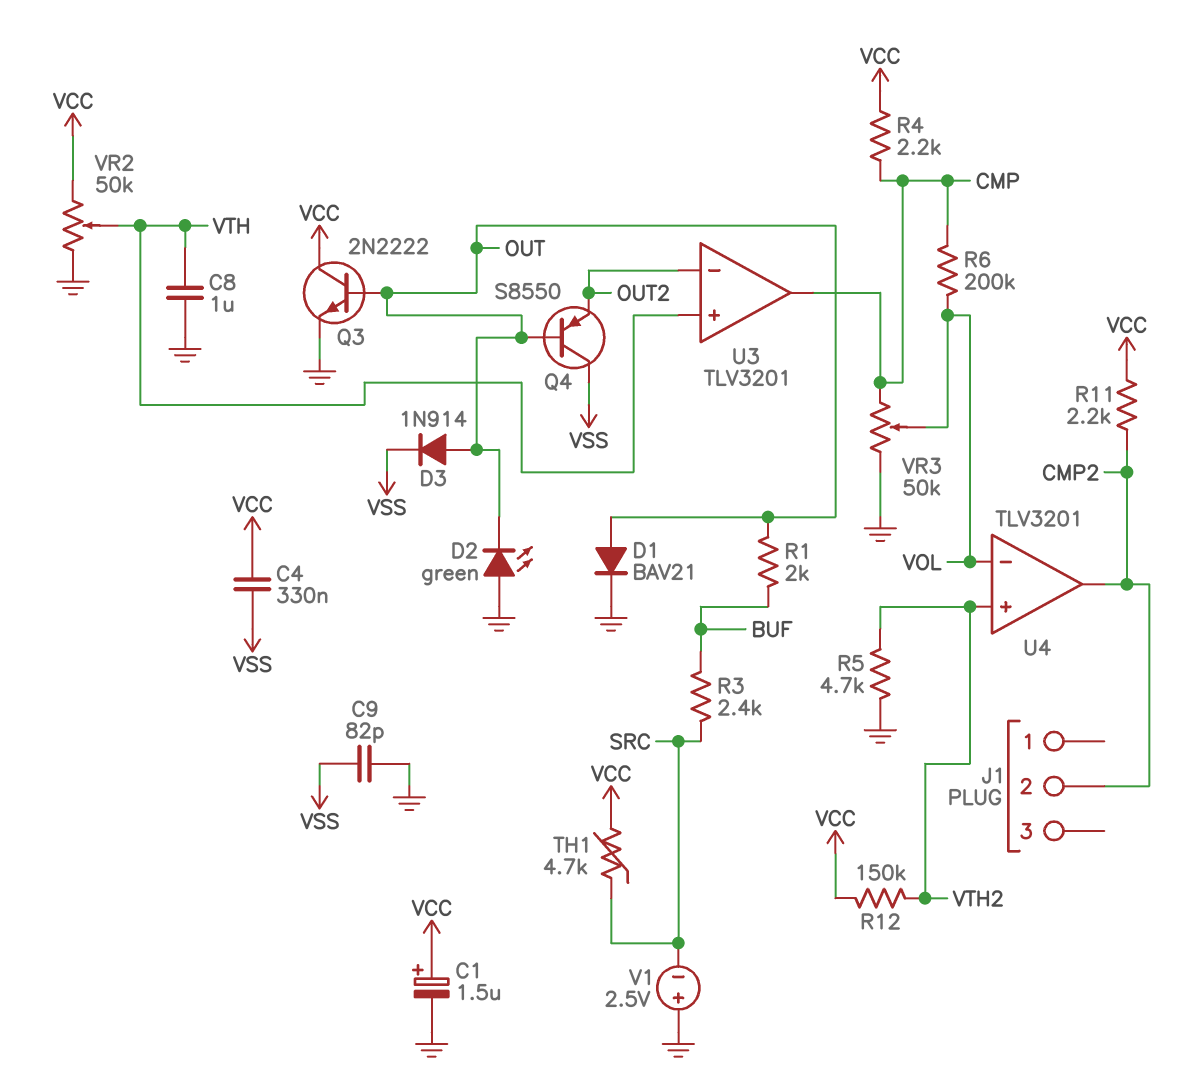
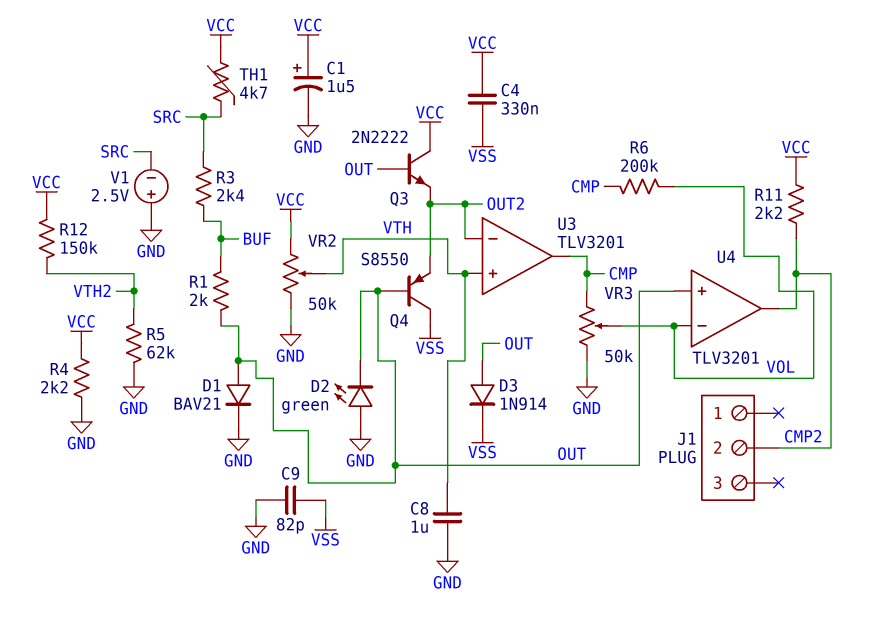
Q3: NPN 2N2222 (B OUT, C VCC, E GND) -> NPN 2N2222 (B OUT, C VCC, E OUT2)
R4: 2.2k (CMP, VCC) -> 2.2k (GND, VCC)
R5: 4.7k (GND, VTH2) -> 62k (GND, VTH2)
U4 pin in+: VTH2 -> OUT

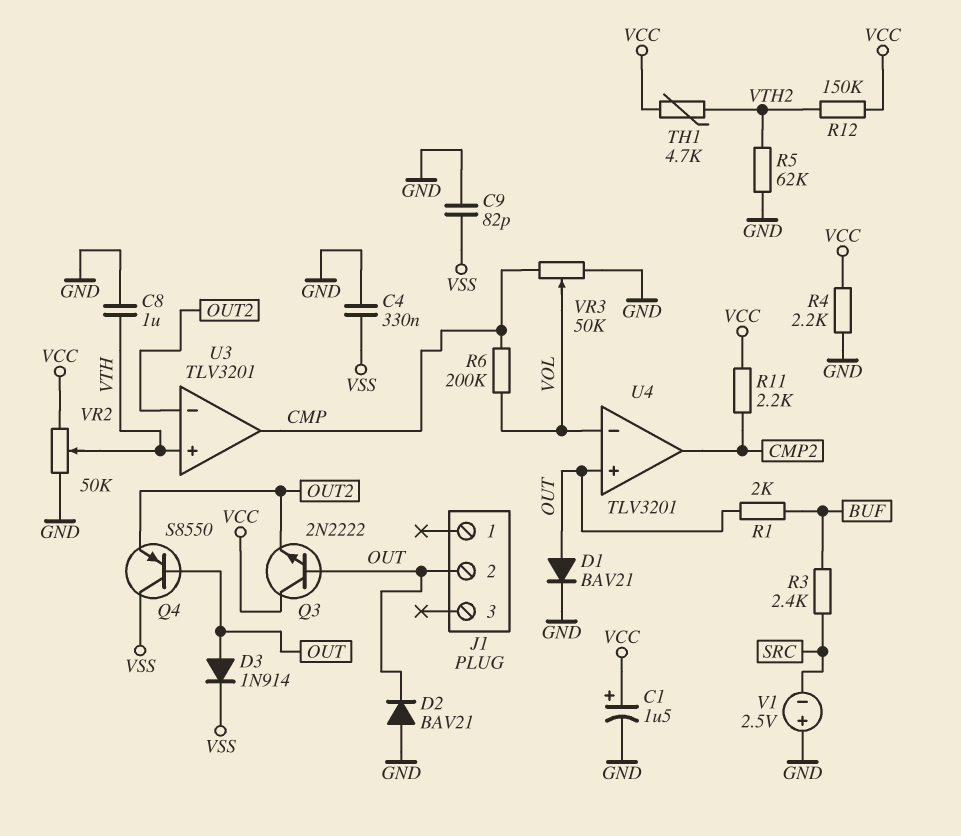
C4: 330nF (VCC, VSS) -> 330nF (GND, VSS)
D2: LED green (A GND, K OUT) -> diode BAV21 (A GND, K OUT)
J1 pin 2: CMP2 -> OUT
TH1: 4.7k (SRC, VCC) -> 4.7k (VCC, VTH2)

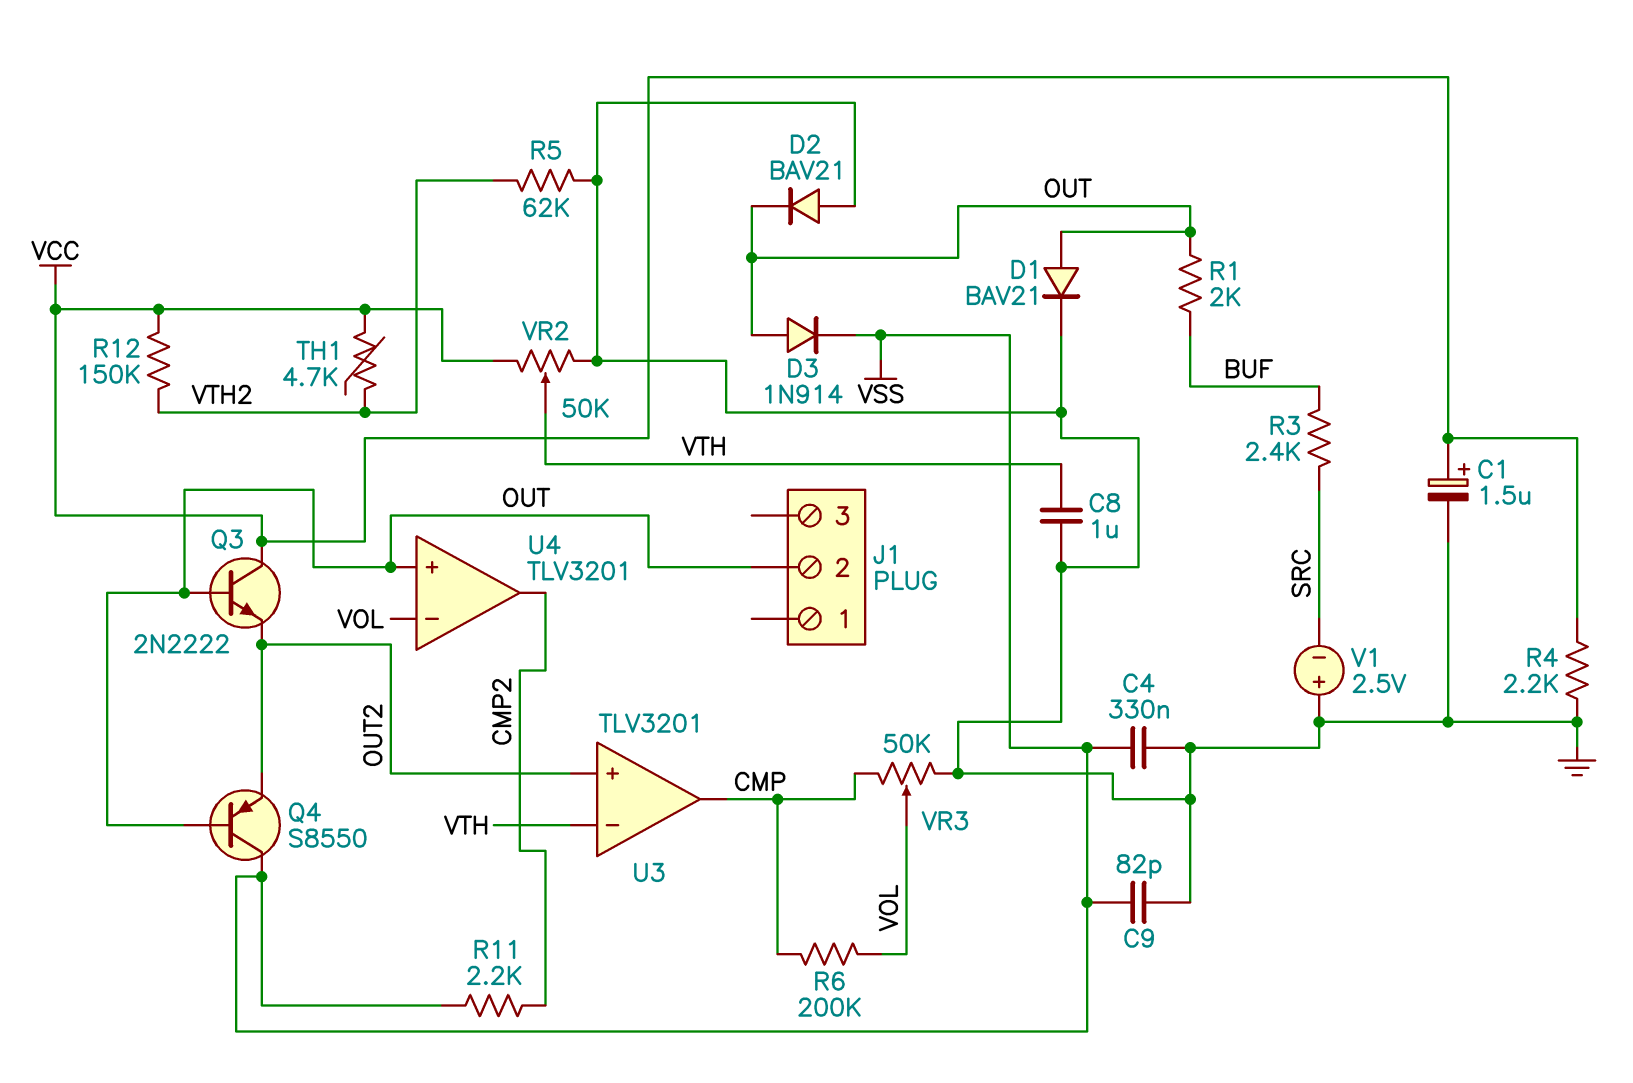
R11: 2.2k (CMP2, VCC) -> 2.2k (CMP2, VSS)
U3 pin in+: VTH -> OUT2
U3 pin in-: OUT2 -> VTH

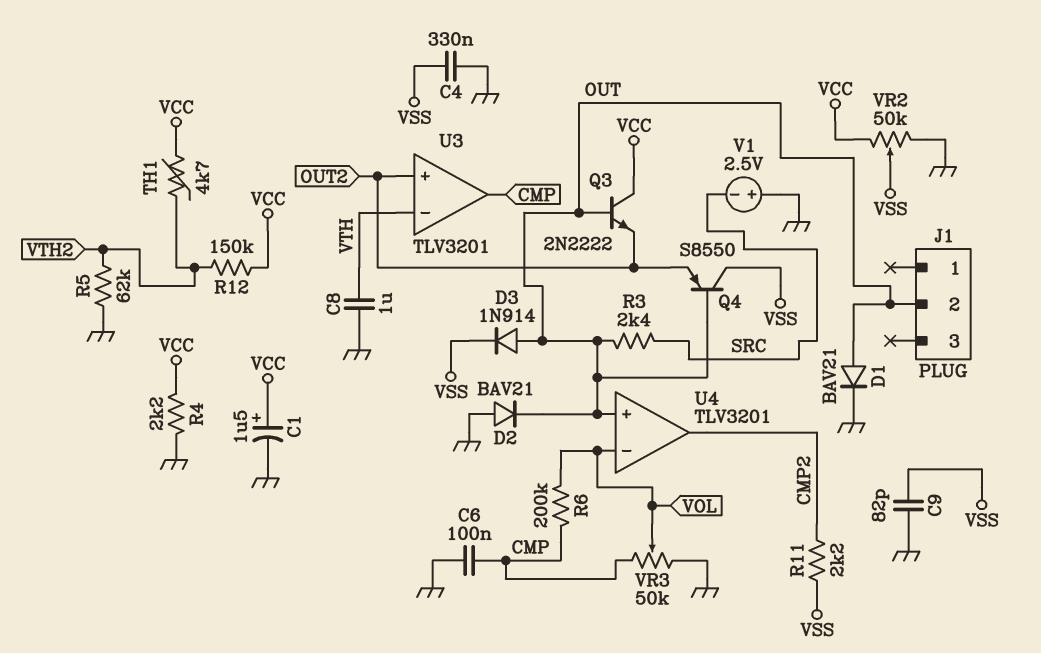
C6: none -> 100nF (CMP, GND)
R1: 2k (BUF, OUT) -> none
R3: 2.4k (BUF, SRC) -> 2.4k (OUT, SRC)
VR2: 50k (GND, VCC, wiper VTH) -> 50k (GND, VCC, wiper VSS)

